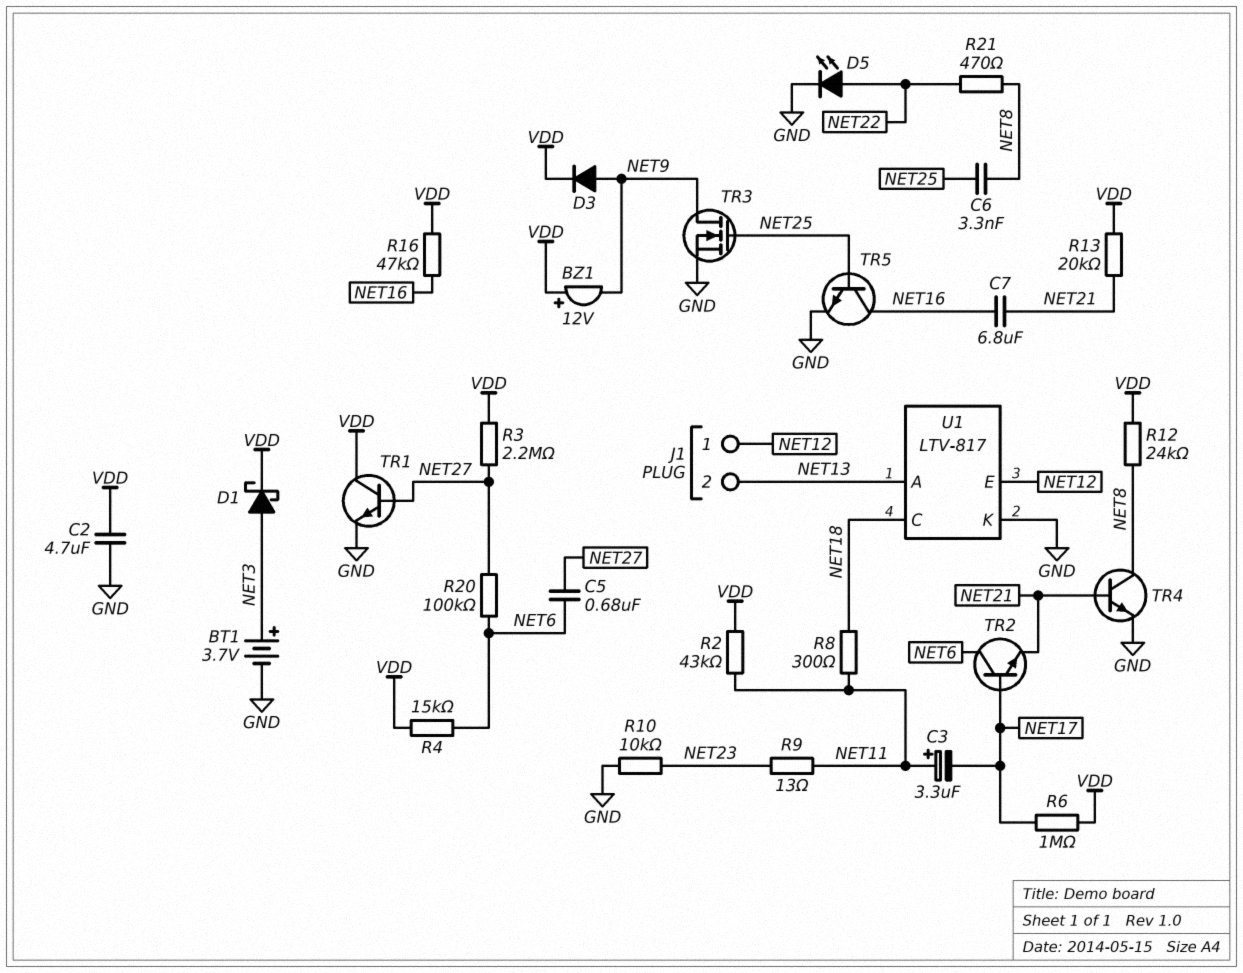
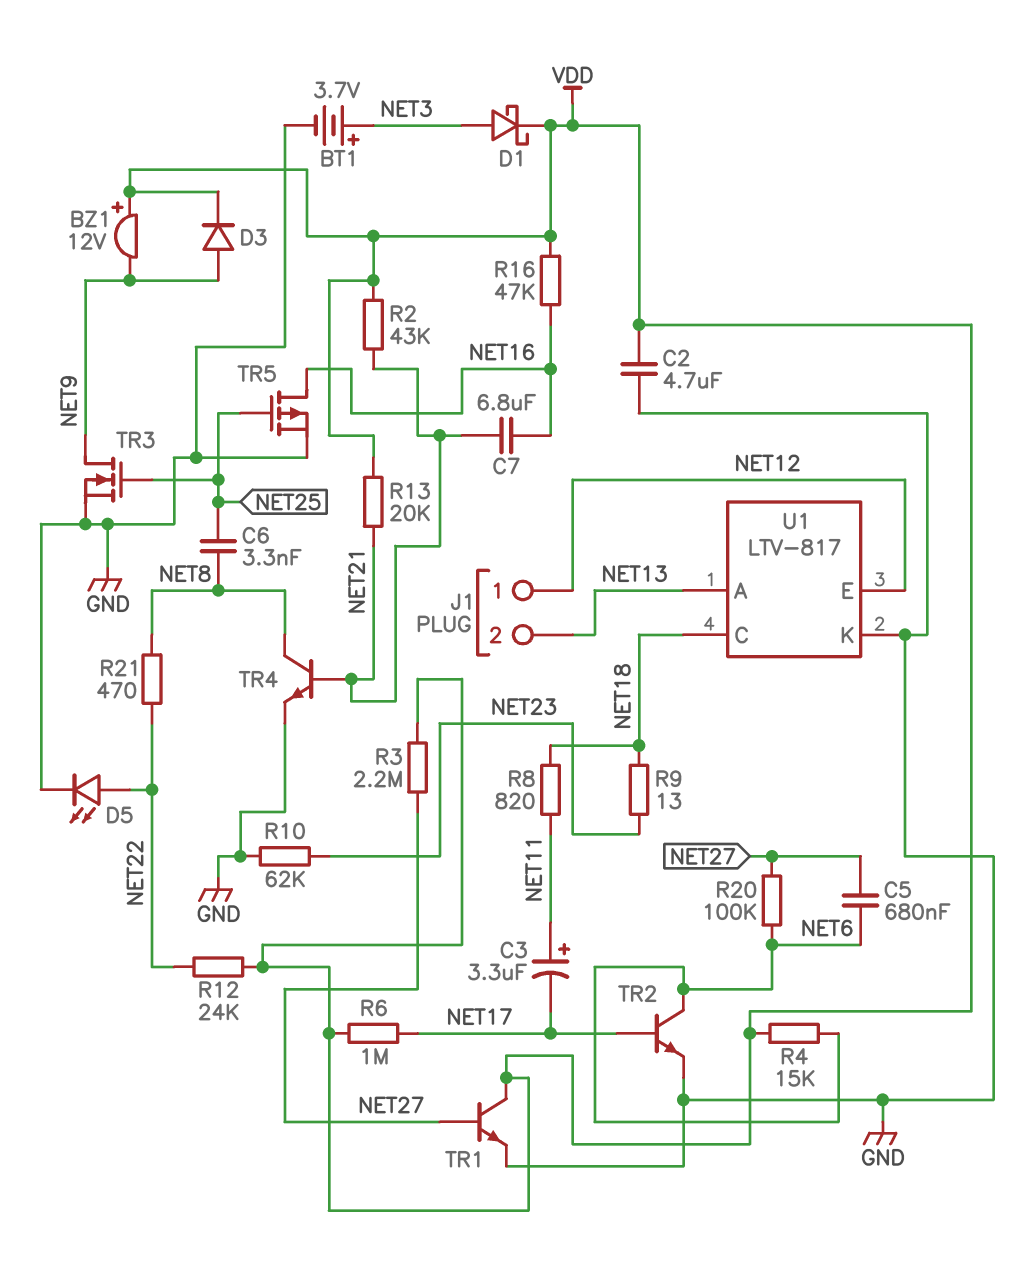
R2: 43k (NET11, VDD) -> 43k (NET21, VDD)
R8: 300 (NET11, NET18) -> 820 (NET11, NET18)
R9: 13 (NET11, NET23) -> 13 (NET18, NET23)
R10: 10k (GND, NET23) -> 62k (GND, NET23)
R12: 24k (NET8, VDD) -> 24k (NET22, VDD)
TR2: NPN (B NET17, C NET6, E NET21) -> NPN (B NET17, C NET6, E GND)
TR5: NPN (B NET25, C NET16, E GND) -> PMOS (G NET25, D NET16, S GND)

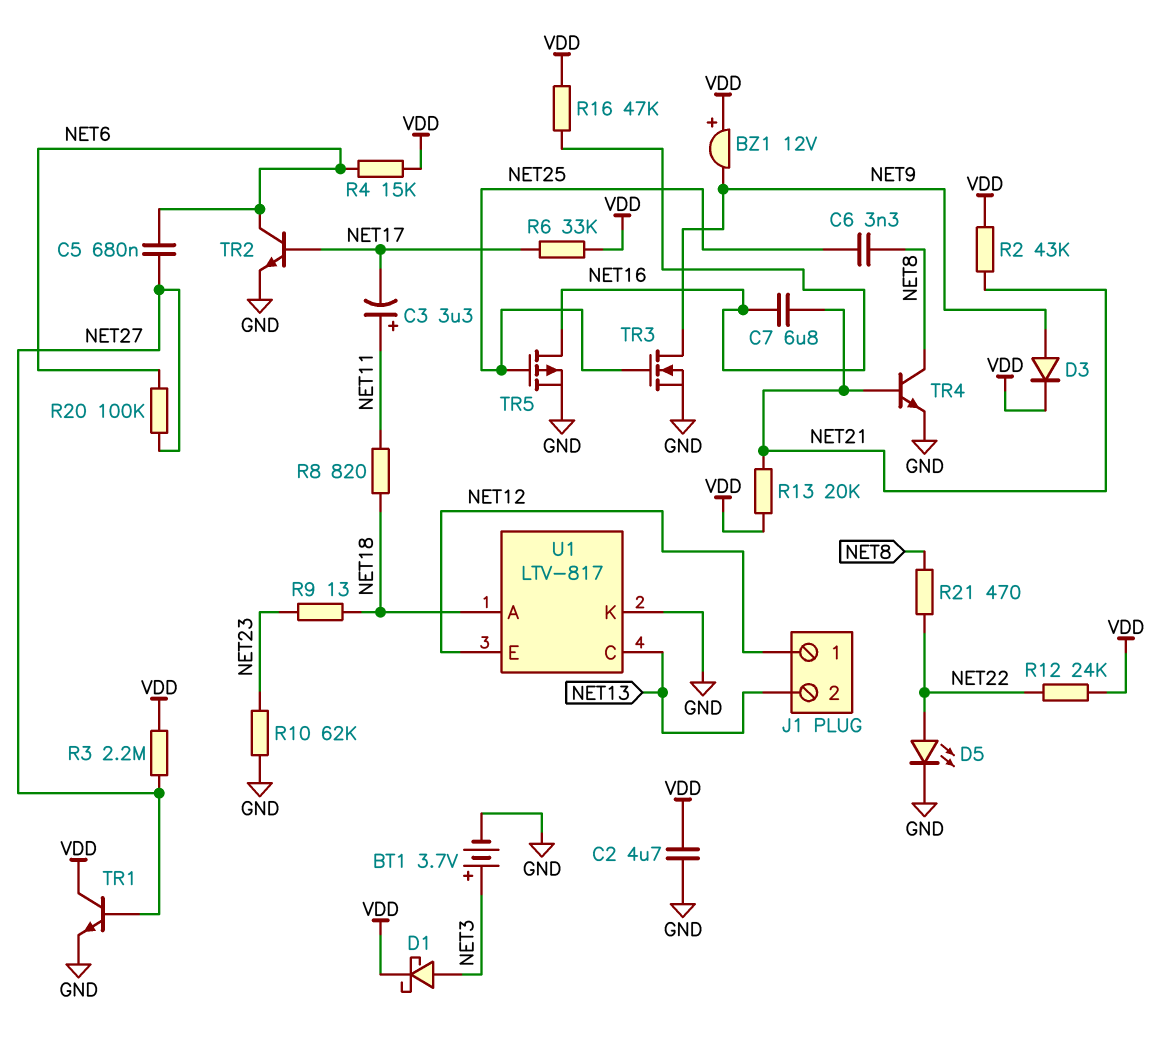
R6: 1M (NET17, VDD) -> 33k (NET17, VDD)
U1 pin A: NET13 -> NET18
U1 pin C: NET18 -> NET13

